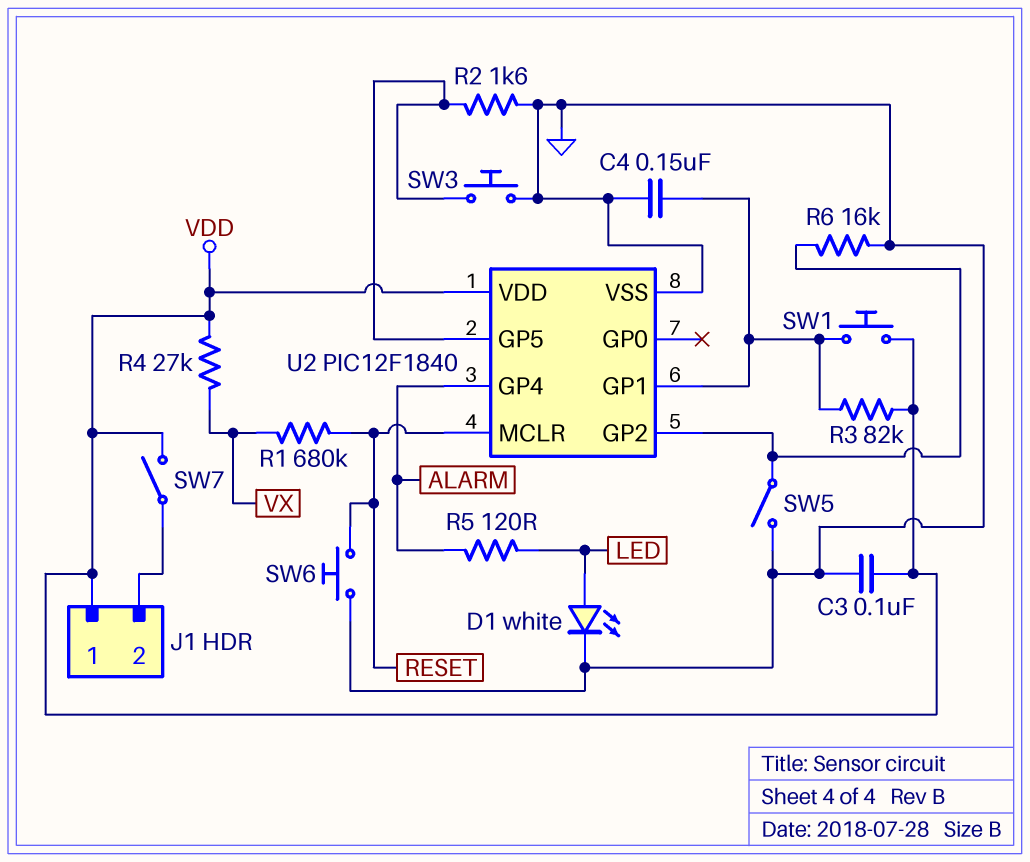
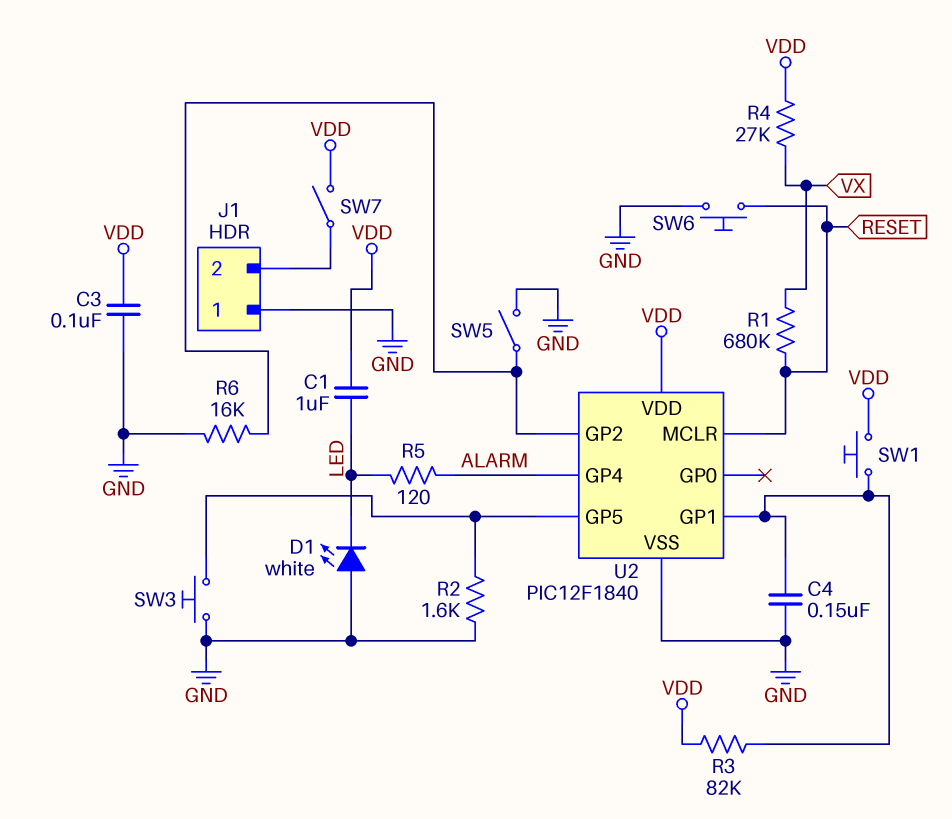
C1: none -> 1uF (LED, VDD)
D1: LED white (A LED, K GND) -> LED white (A GND, K LED)
J1 pin 1: VDD -> GND

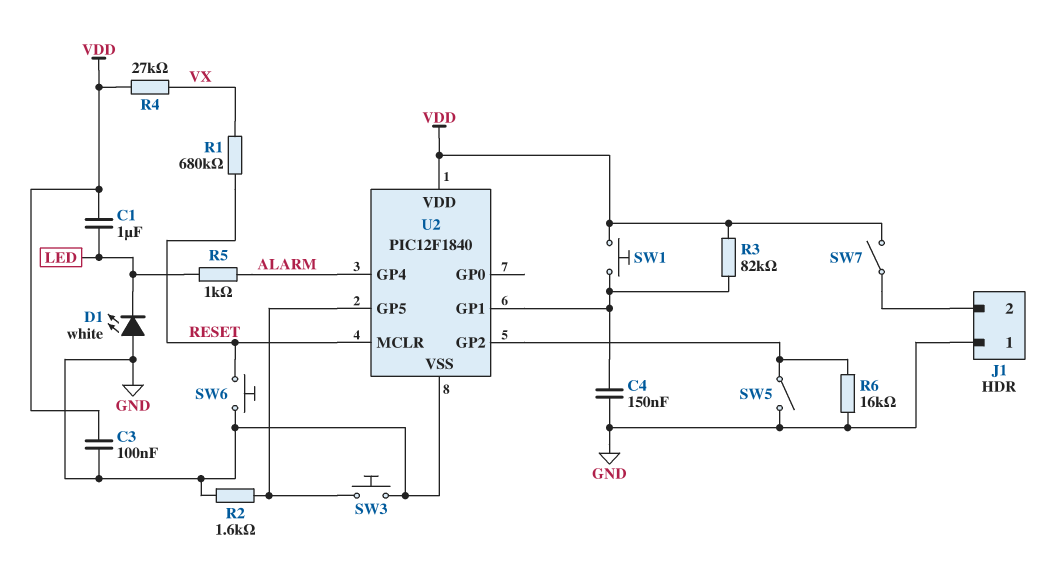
R5: 120 (ALARM, LED) -> 1k (ALARM, LED)

